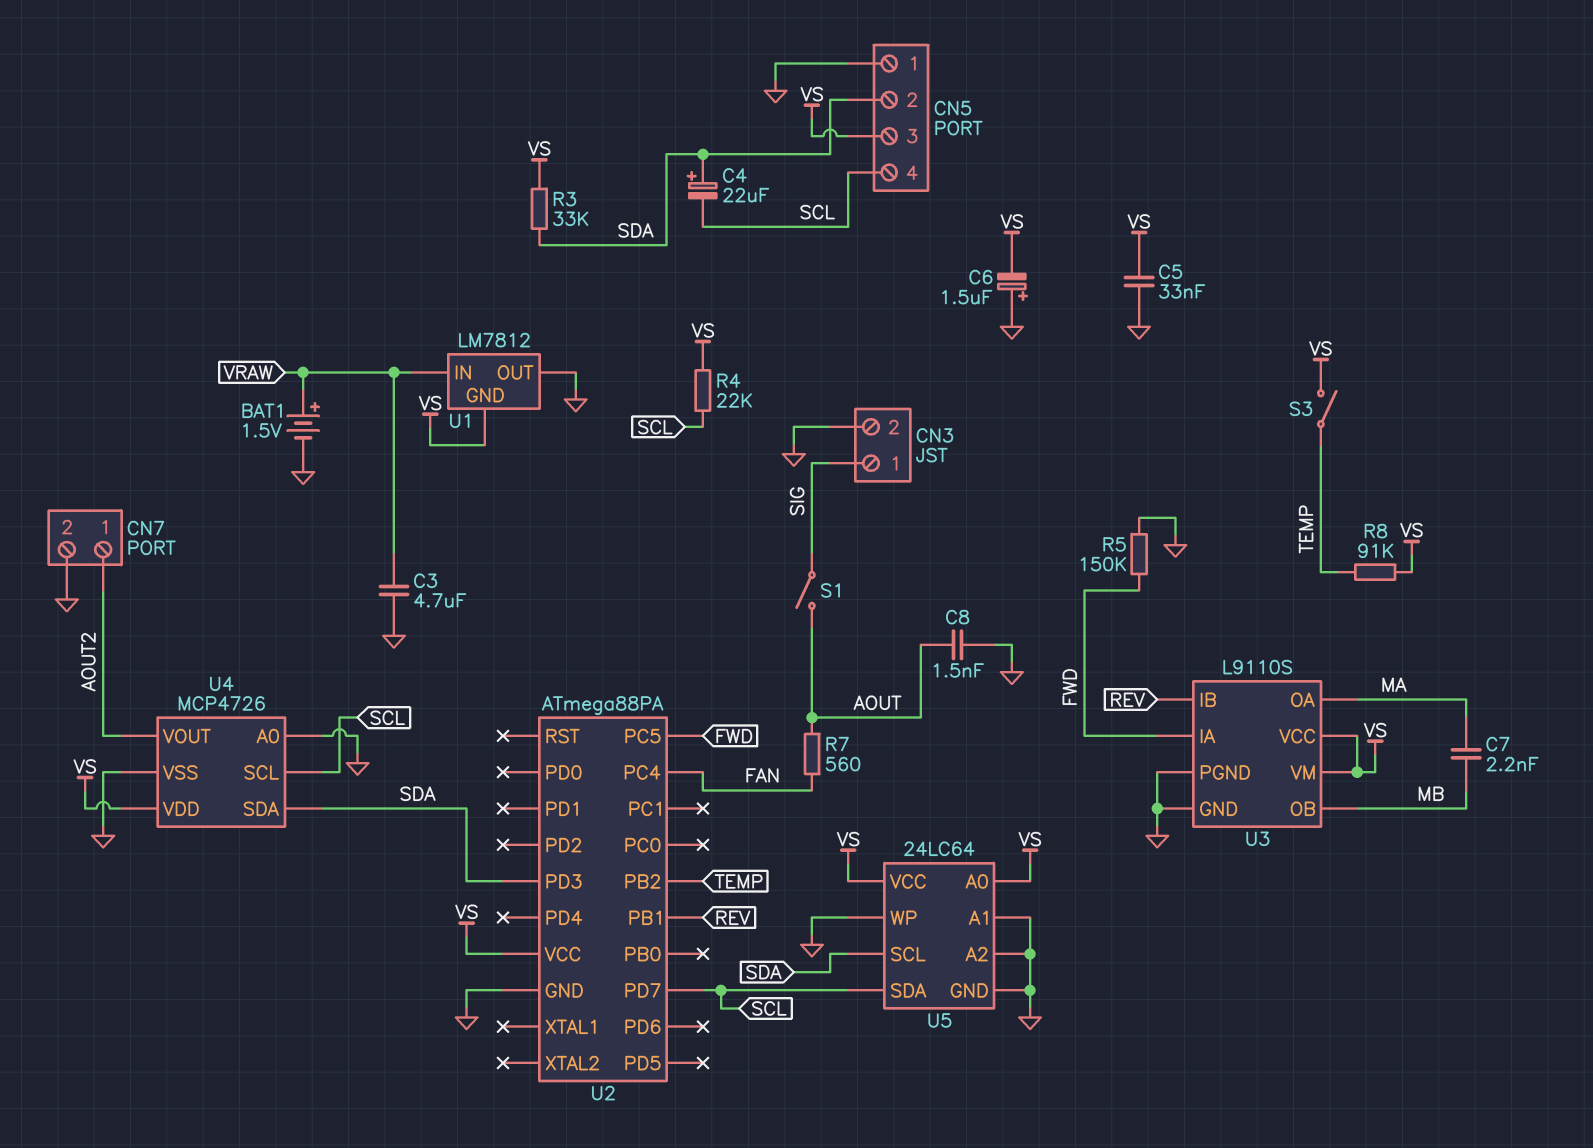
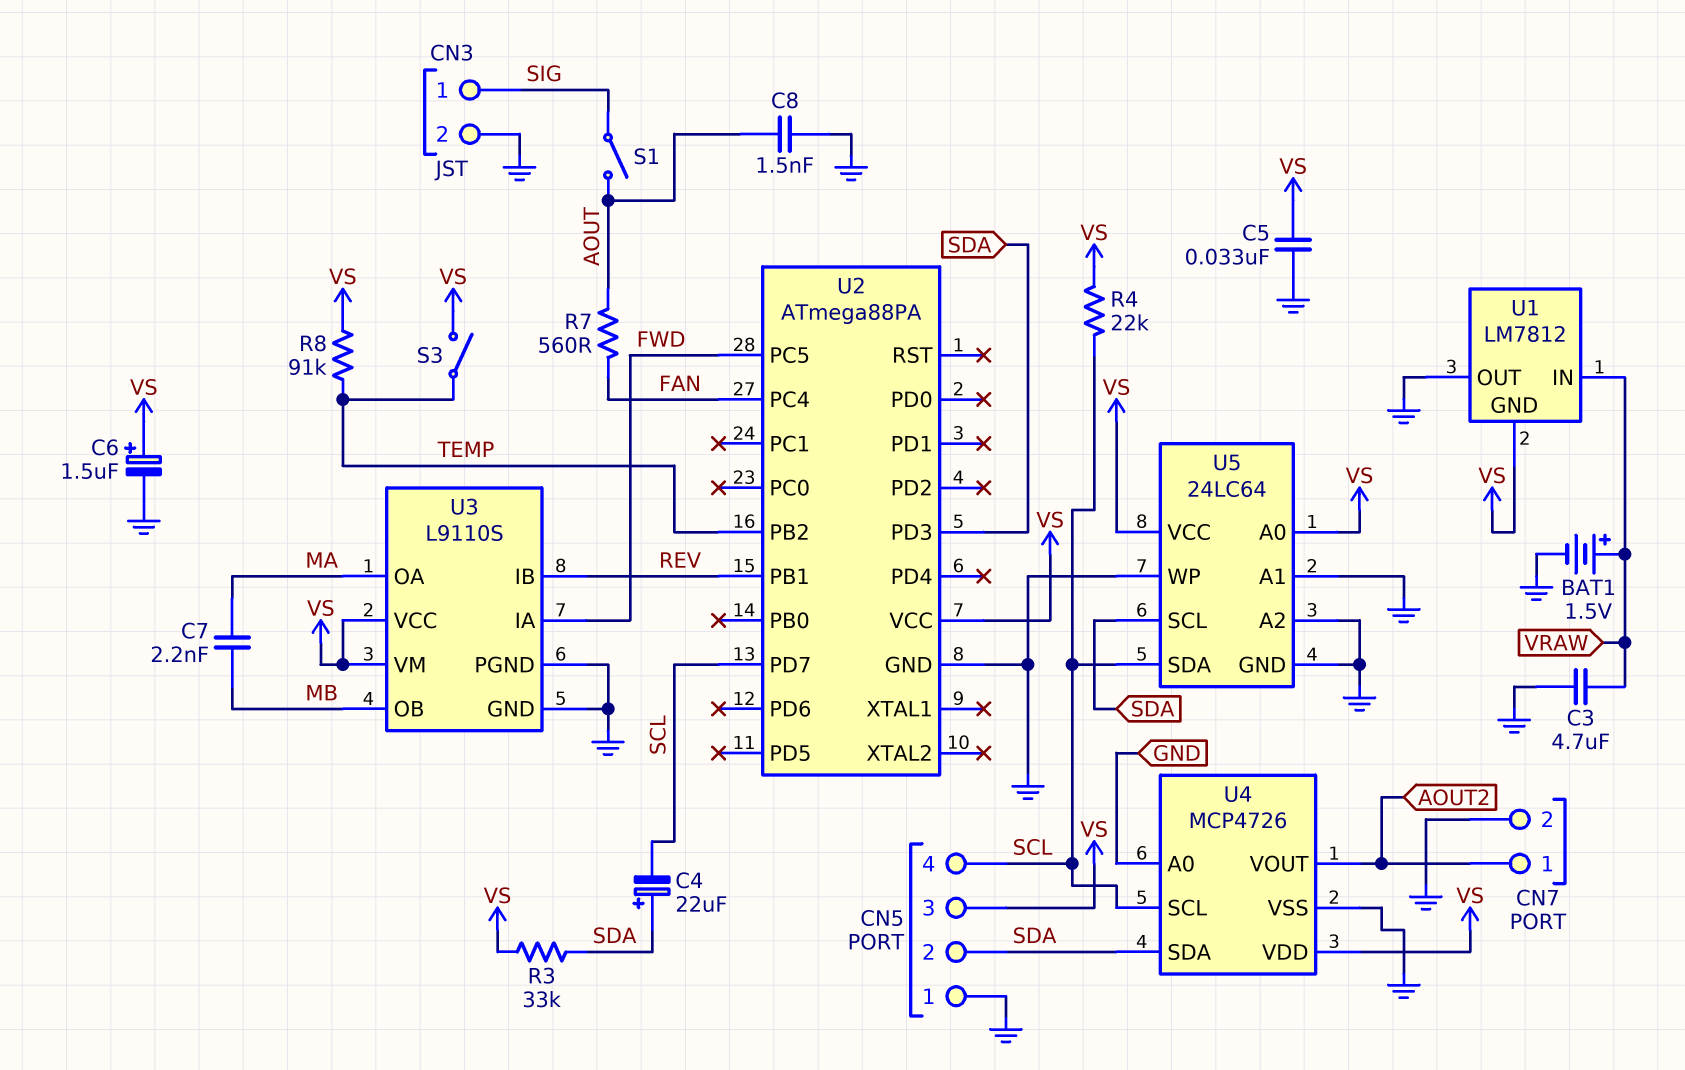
C6: 1.5uF (plus GND, minus VS) -> 1.5uF (plus VS, minus GND)
R5: 150k (FWD, GND) -> none

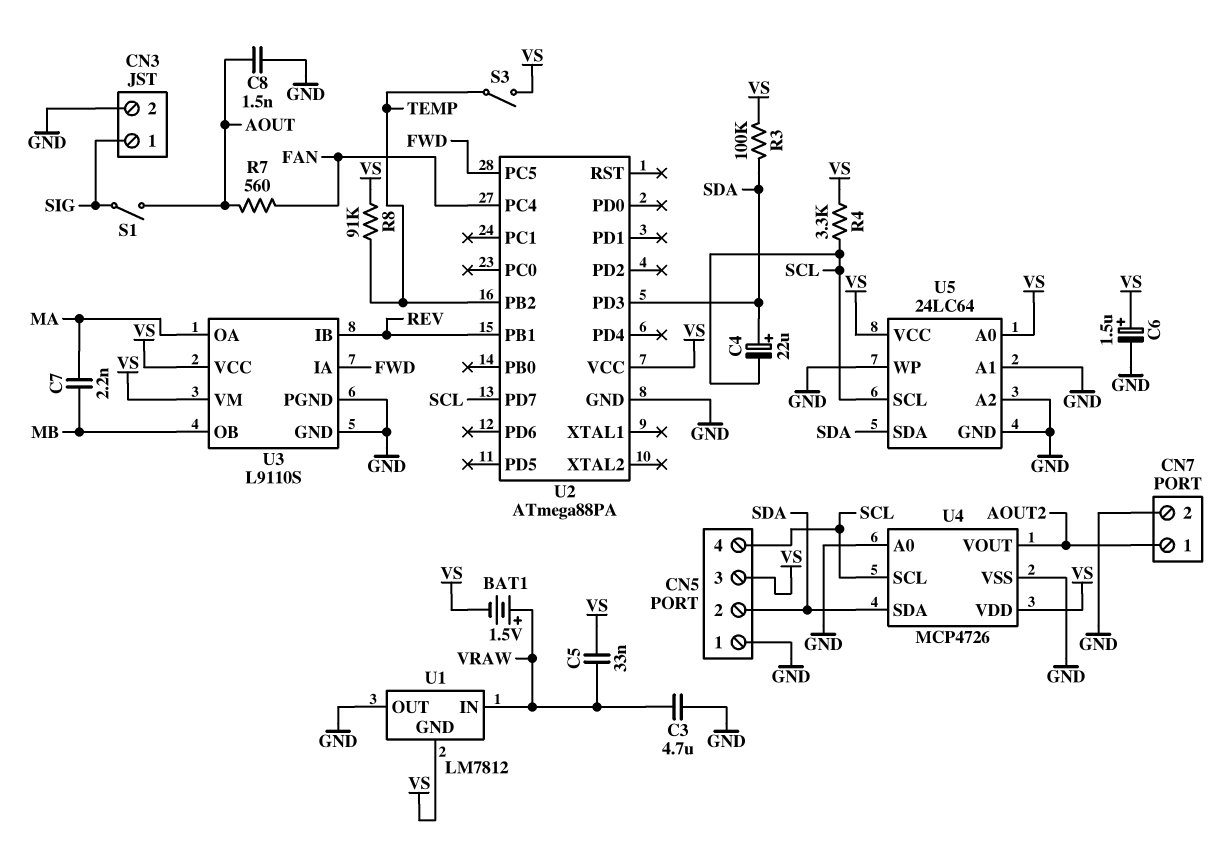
BAT1: 1.5V (plus VRAW, minus GND) -> 1.5V (plus VRAW, minus VS)
C5: 33nF (GND, VS) -> 33nF (VRAW, VS)
R3: 33k (SDA, VS) -> 100k (SDA, VS)
R4: 22k (SCL, VS) -> 3.3k (SCL, VS)
U5 pin SCL: SDA -> SCL
U5 pin SDA: SCL -> SDA

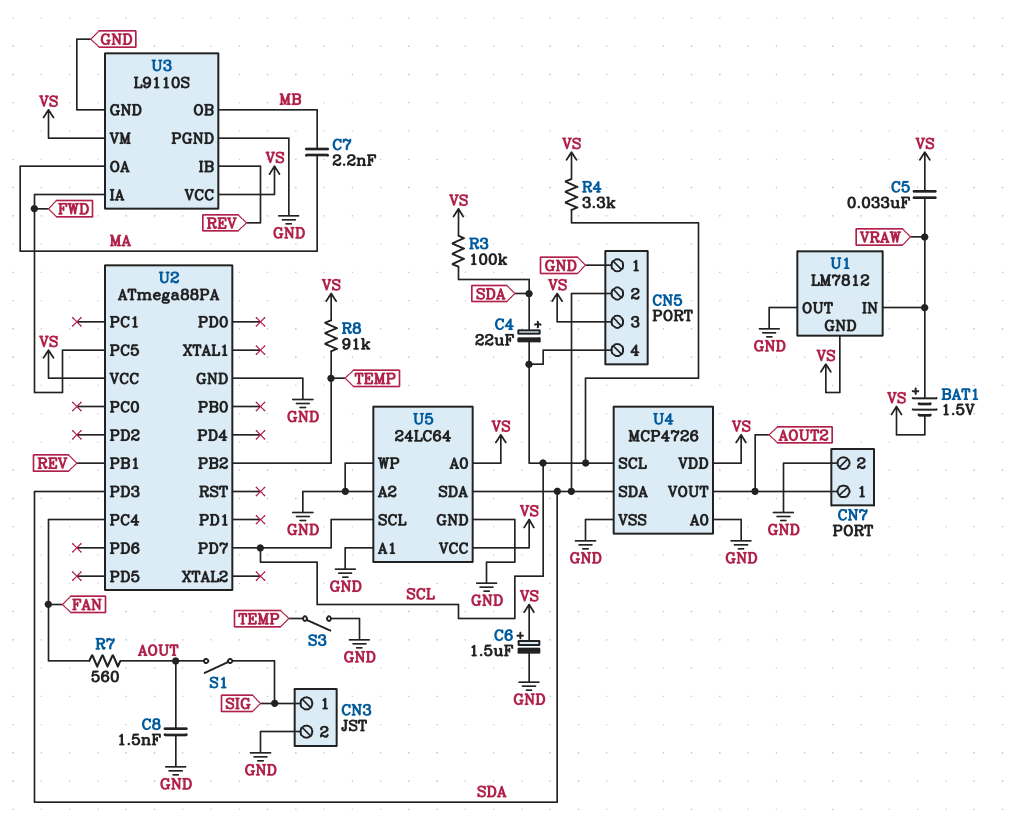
C3: 4.7uF (GND, VRAW) -> none
S3: switch (TEMP, VS) -> switch (GND, TEMP)

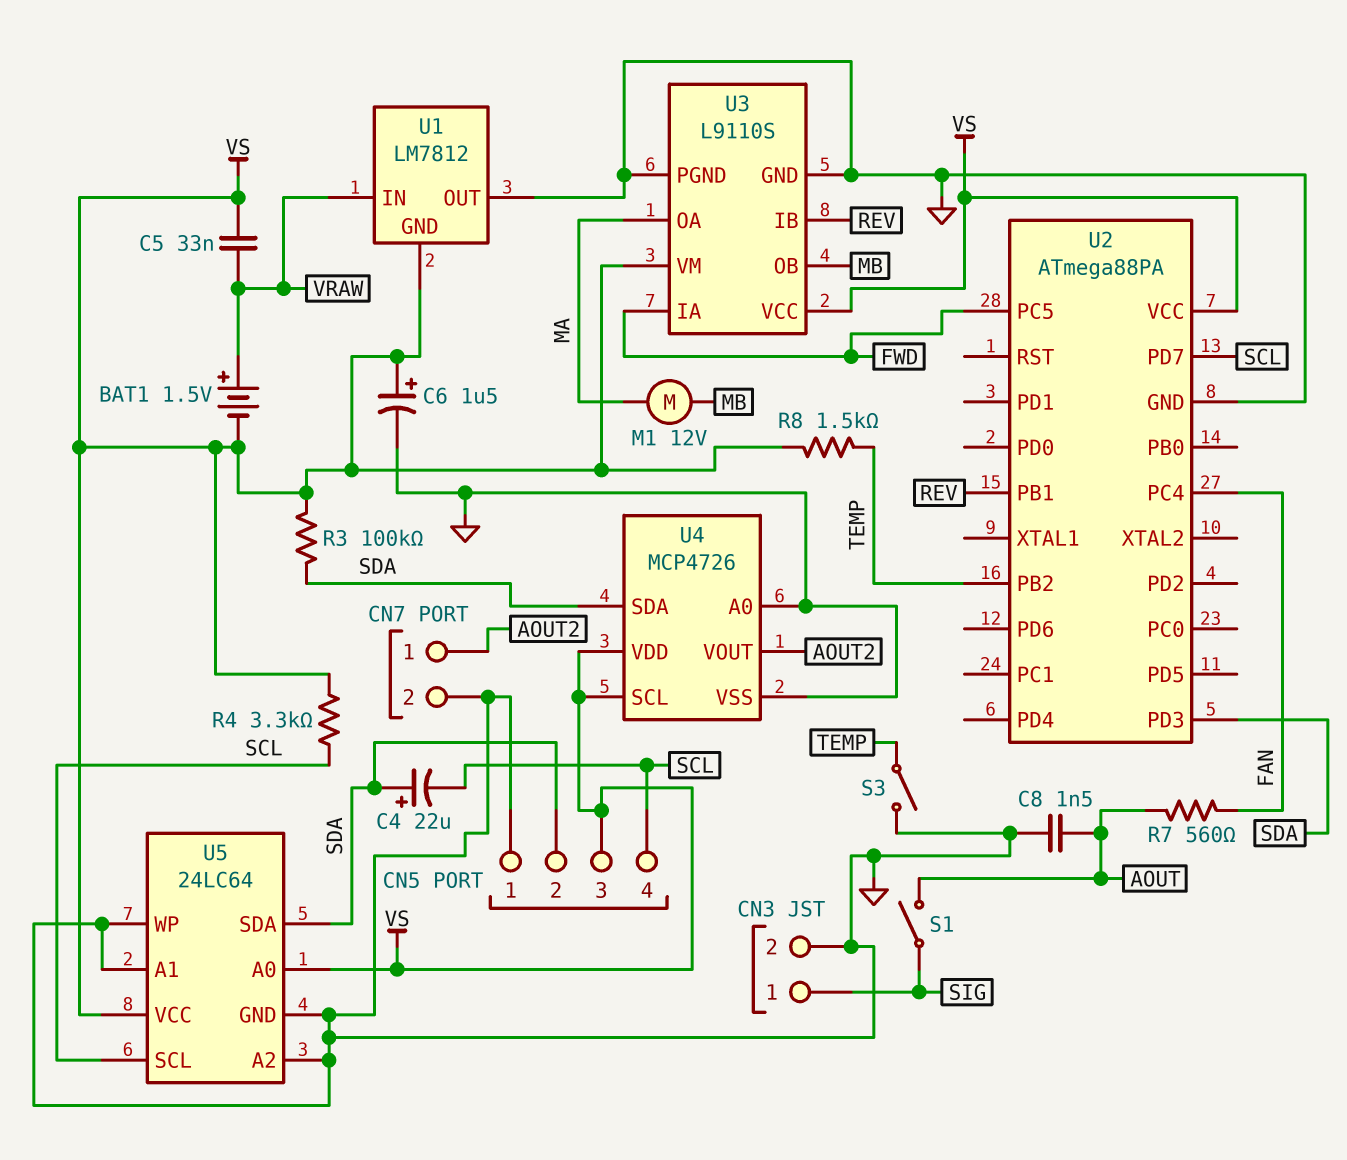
C7: 2.2nF (MA, MB) -> none
M1: none -> motor 12V (MA, MB)
R8: 91k (TEMP, VS) -> 1.5k (TEMP, VS)
U4 pin SCL: SCL -> VS

